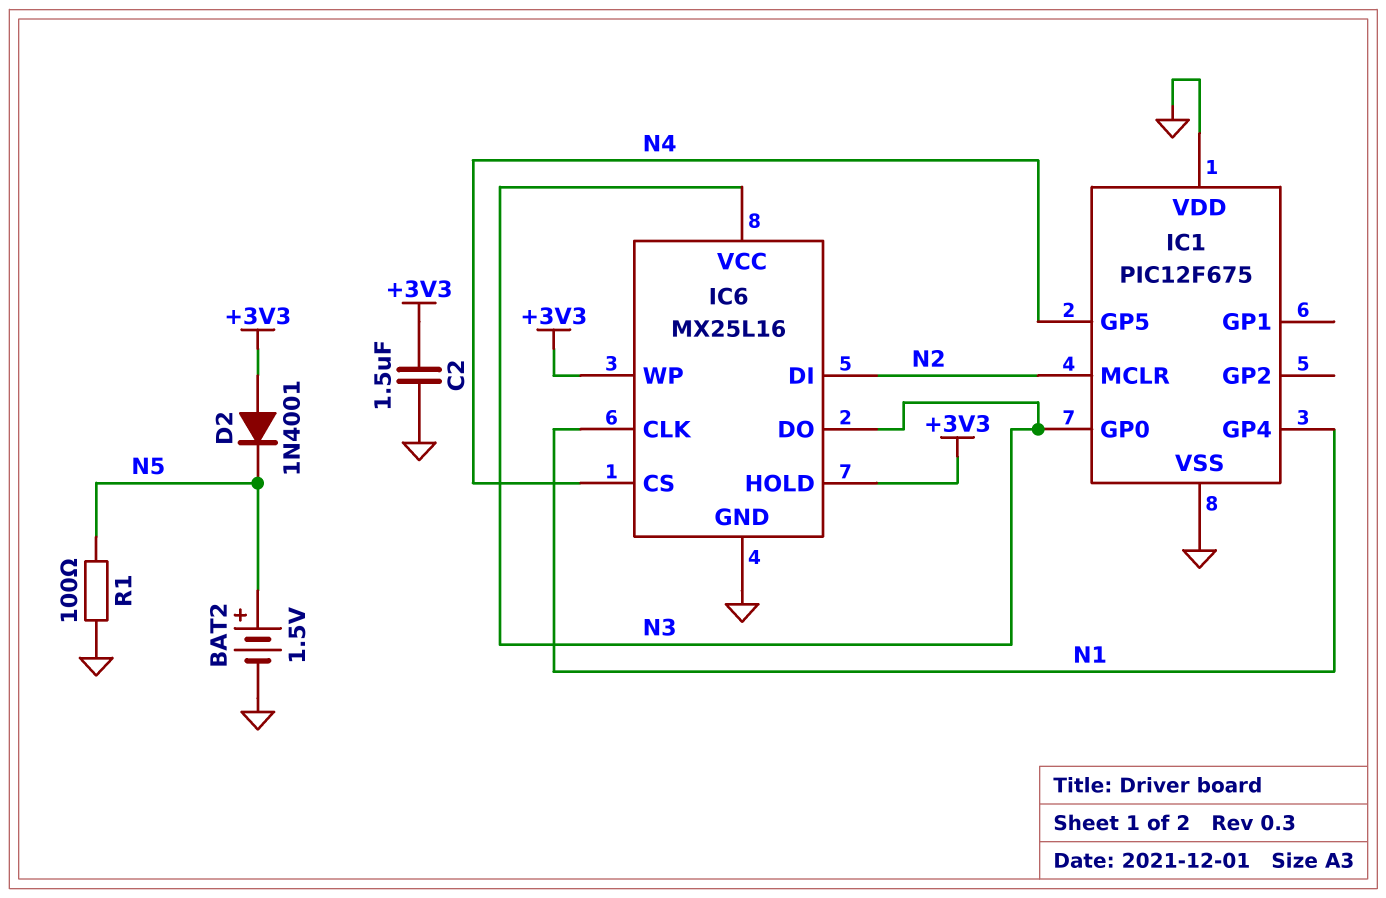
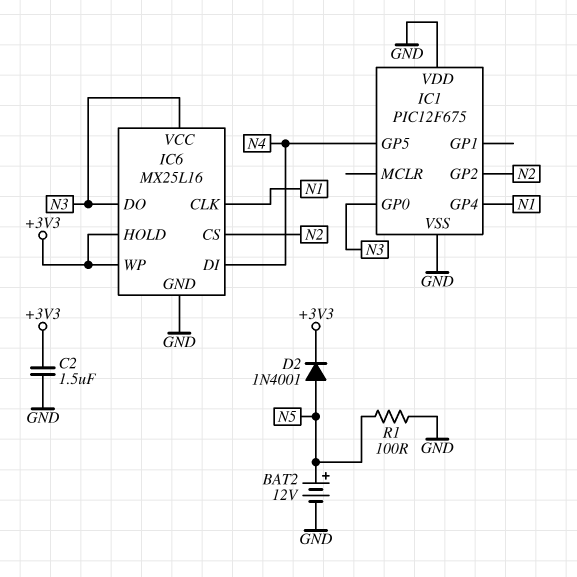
BAT2: 1.5V (plus N5, minus GND) -> 12V (plus N5, minus GND)
D2: diode 1N4001 (A +3V3, K N5) -> diode 1N4001 (A N5, K +3V3)
IC1 pin GP2: none -> N2
IC1 pin MCLR: N2 -> none
IC6 pin CS: N4 -> N2
IC6 pin DI: N2 -> N4

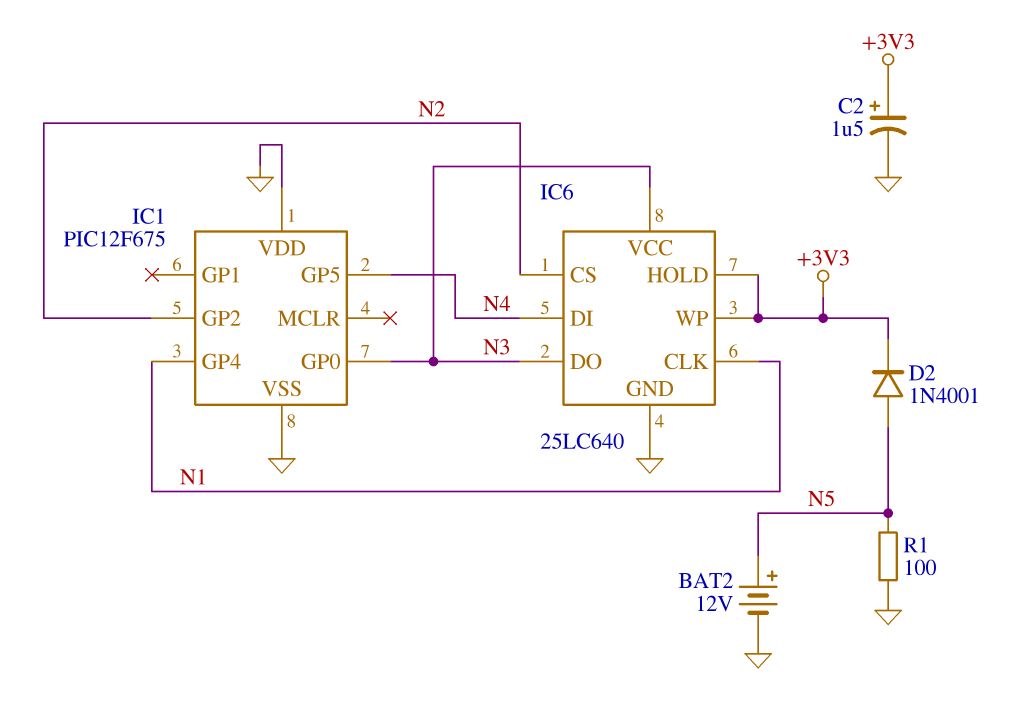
C2: 1.5uF (+3V3, GND) -> 1.5uF (plus +3V3, minus GND)
IC6: MX25L16 -> 25LC640

